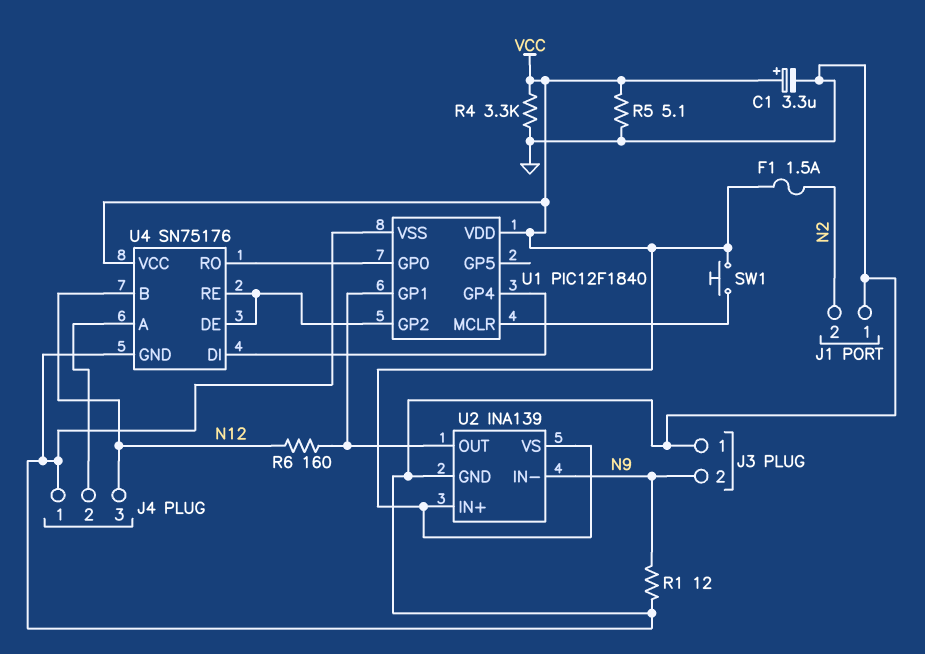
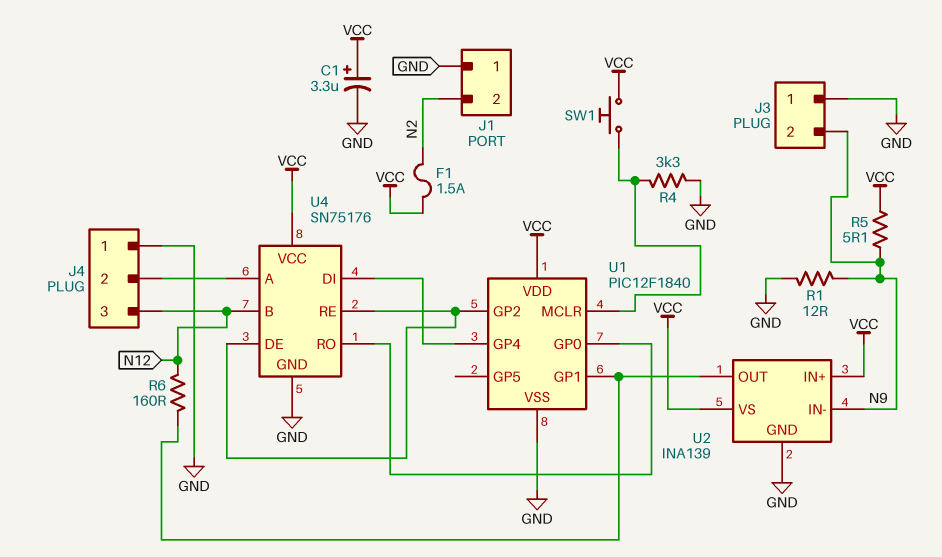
R4: 3.3k (GND, VCC) -> 3.3k (GND, U1/MCLR)
R5: 5.1 (GND, VCC) -> 5.1 (N9, VCC)

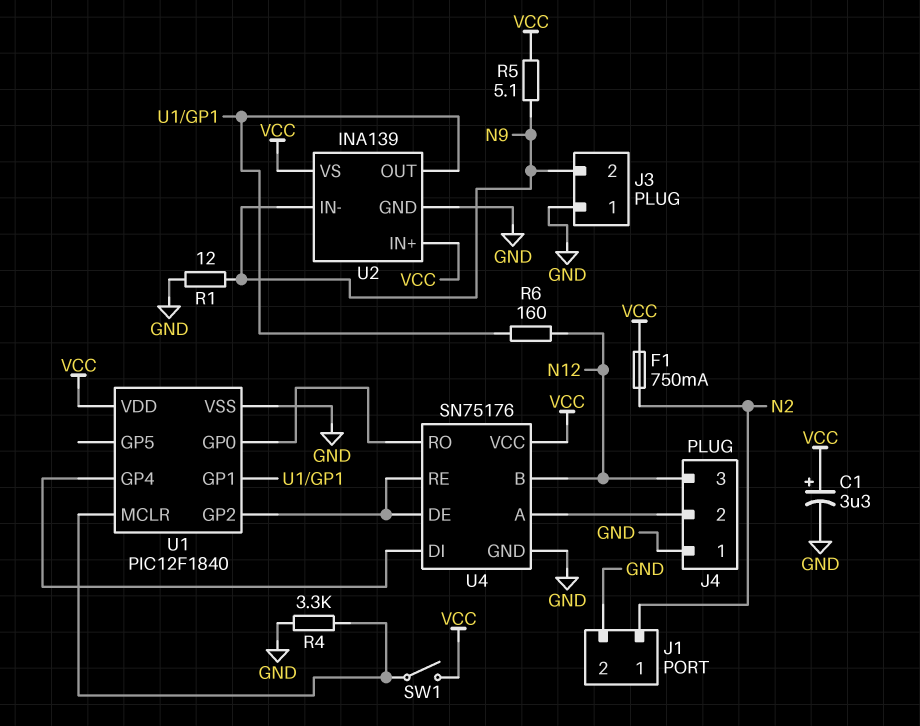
F1: 1.5A (N2, VCC) -> 750mA (N2, VCC)
J1 pin 1: GND -> N2
J1 pin 2: N2 -> GND
SW1: button (U1/MCLR, VCC) -> switch (U1/MCLR, VCC)

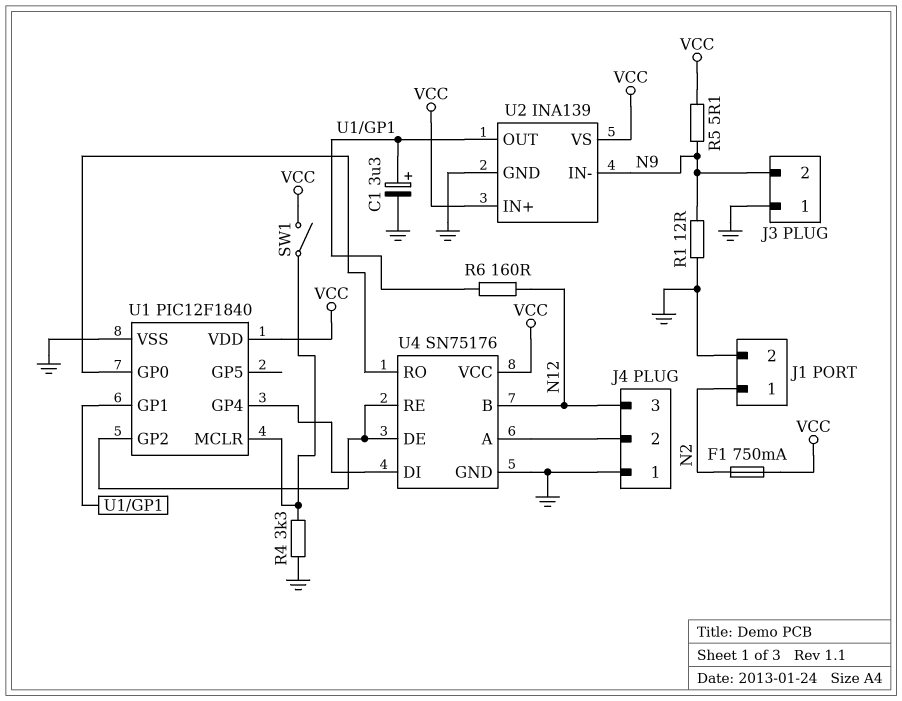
C1: 3.3uF (plus VCC, minus GND) -> 3.3uF (plus U1/GP1, minus GND)

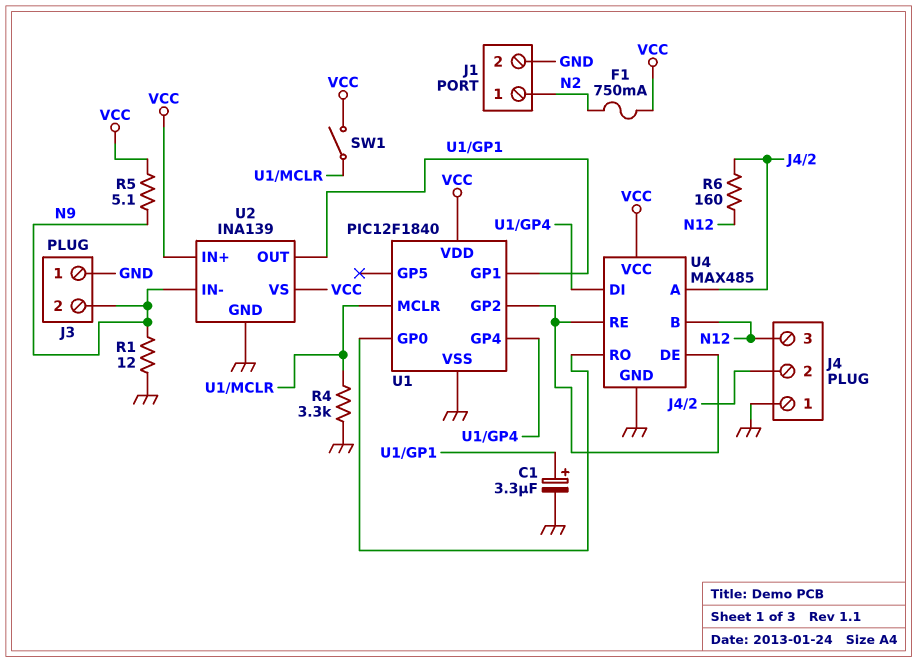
R6: 160 (N12, U1/GP1) -> 160 (J4/2, N12)
U4: SN75176 -> MAX485

